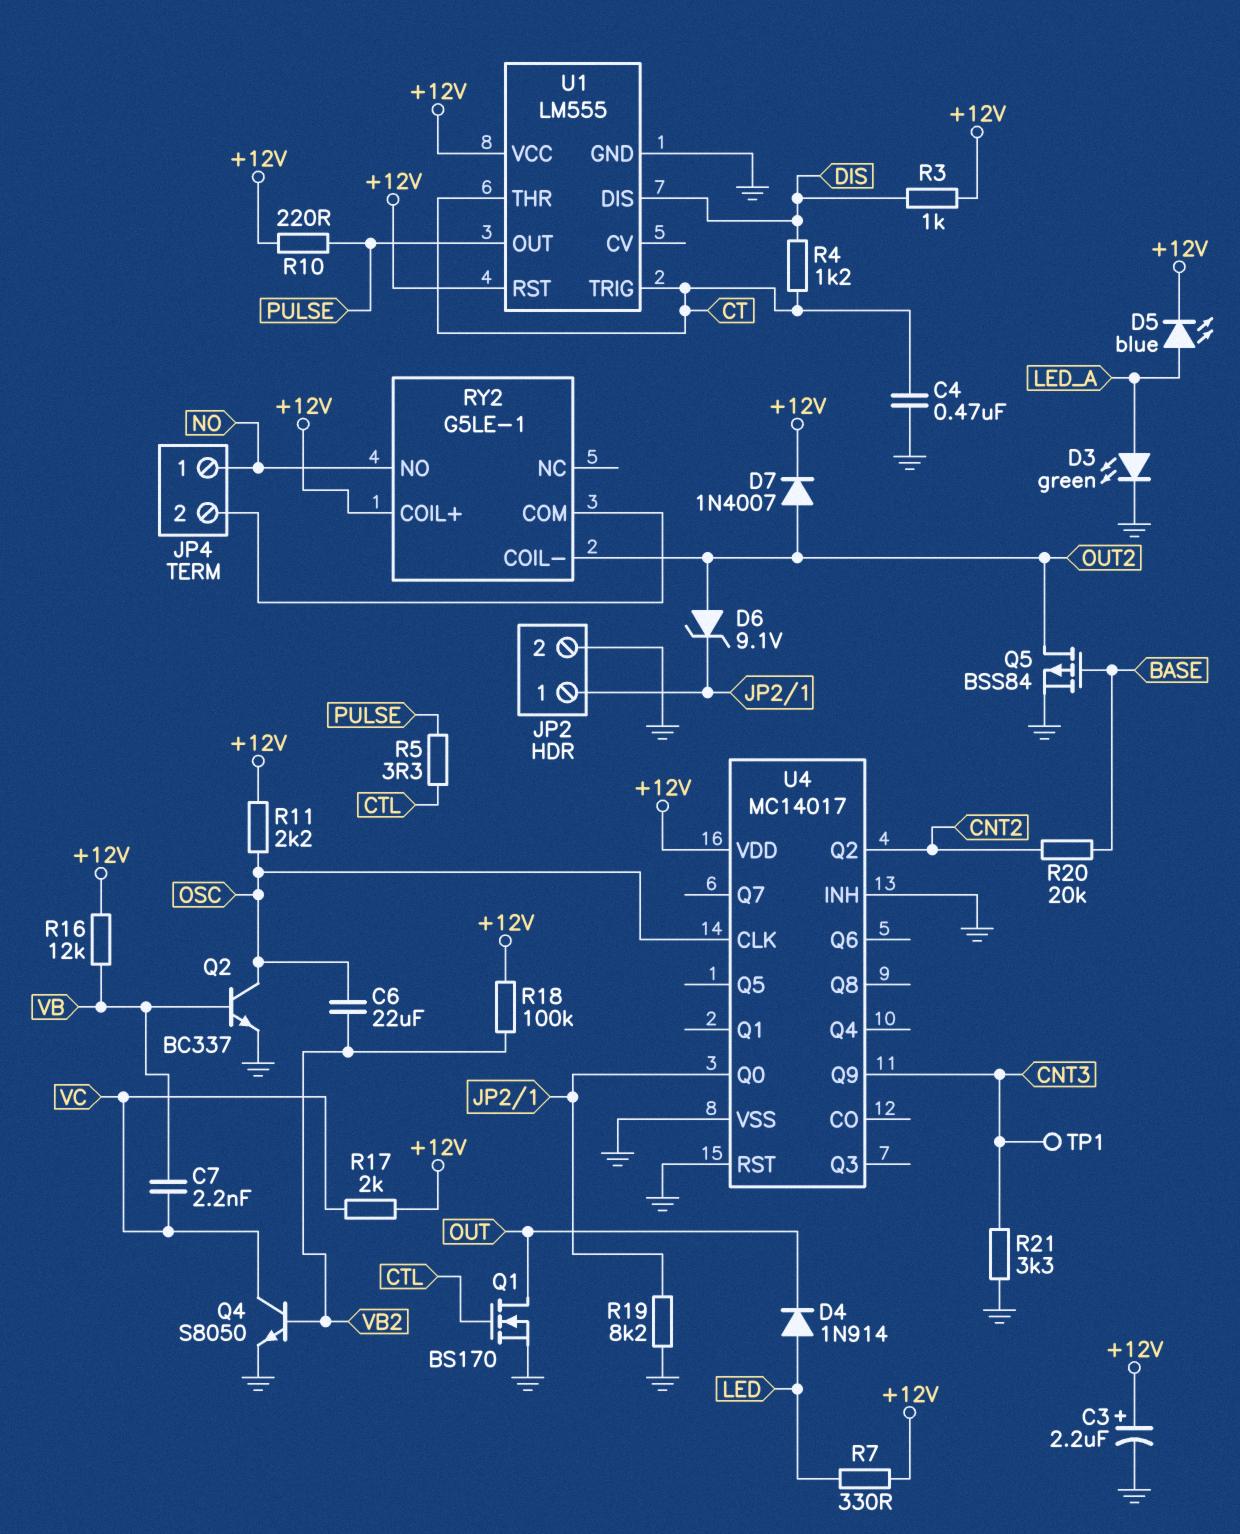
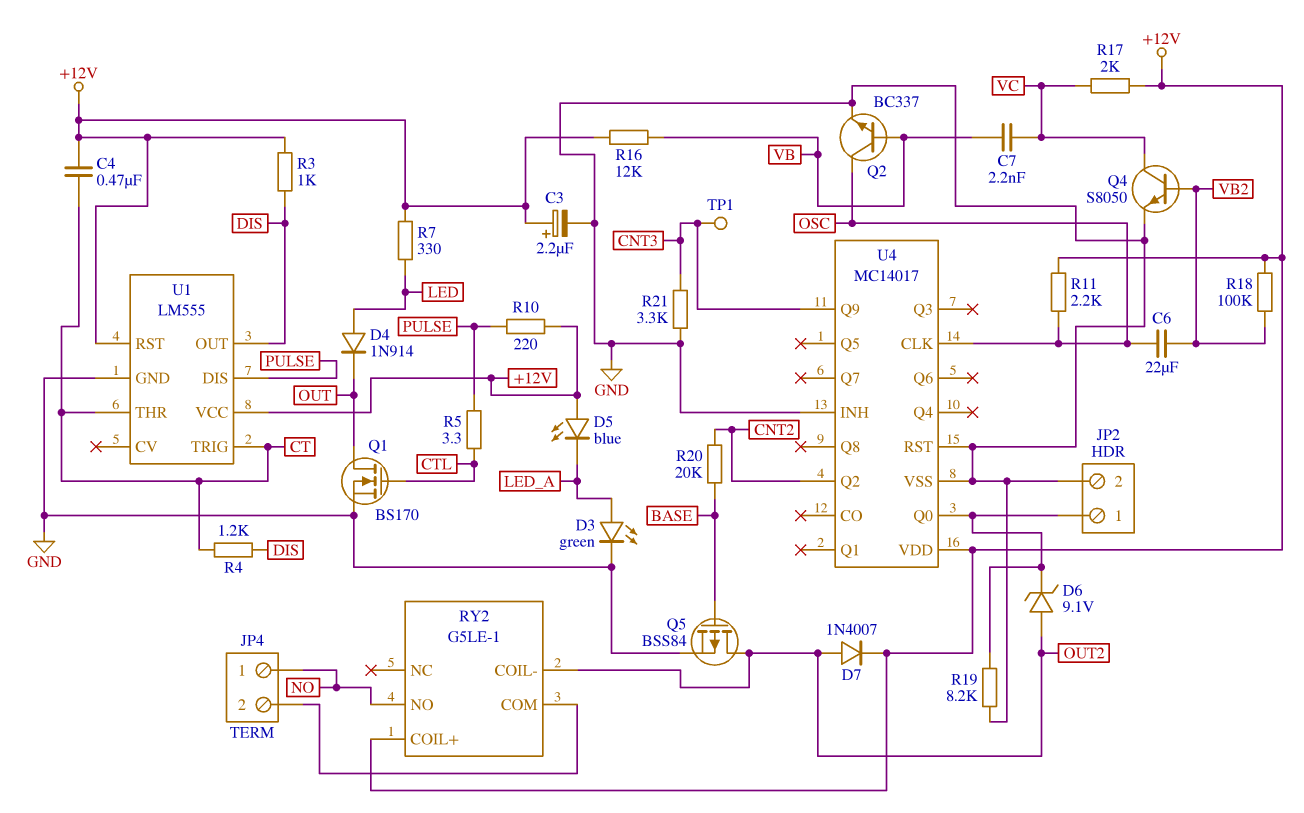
C4: 470nF (CT, GND) -> 470nF (+12V, CT)
D5: LED blue (A LED_A, K +12V) -> LED blue (A +12V, K LED_A)
U1 pin DIS: DIS -> PULSE
U1 pin OUT: PULSE -> DIS

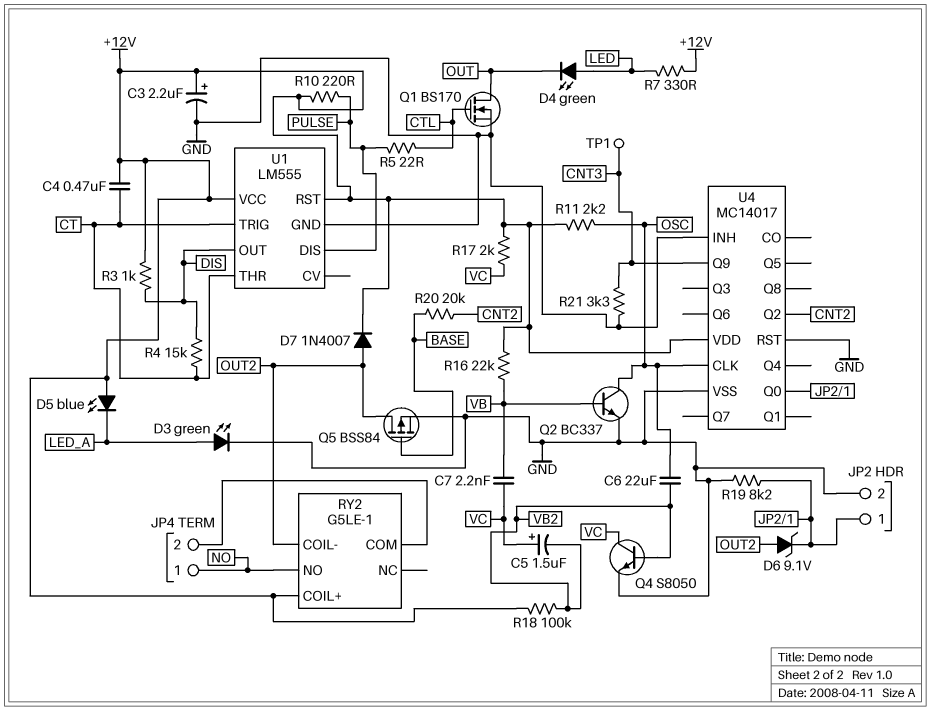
C5: none -> 1.5uF (plus VC, minus VB2)
D4: diode 1N914 (A LED, K OUT) -> LED green (A LED, K OUT)
R4: 1.2k (CT, DIS) -> 15k (CT, DIS)
R5: 3.3 (CTL, PULSE) -> 22 (CTL, PULSE)
R16: 12k (+12V, VB) -> 22k (+12V, VB)

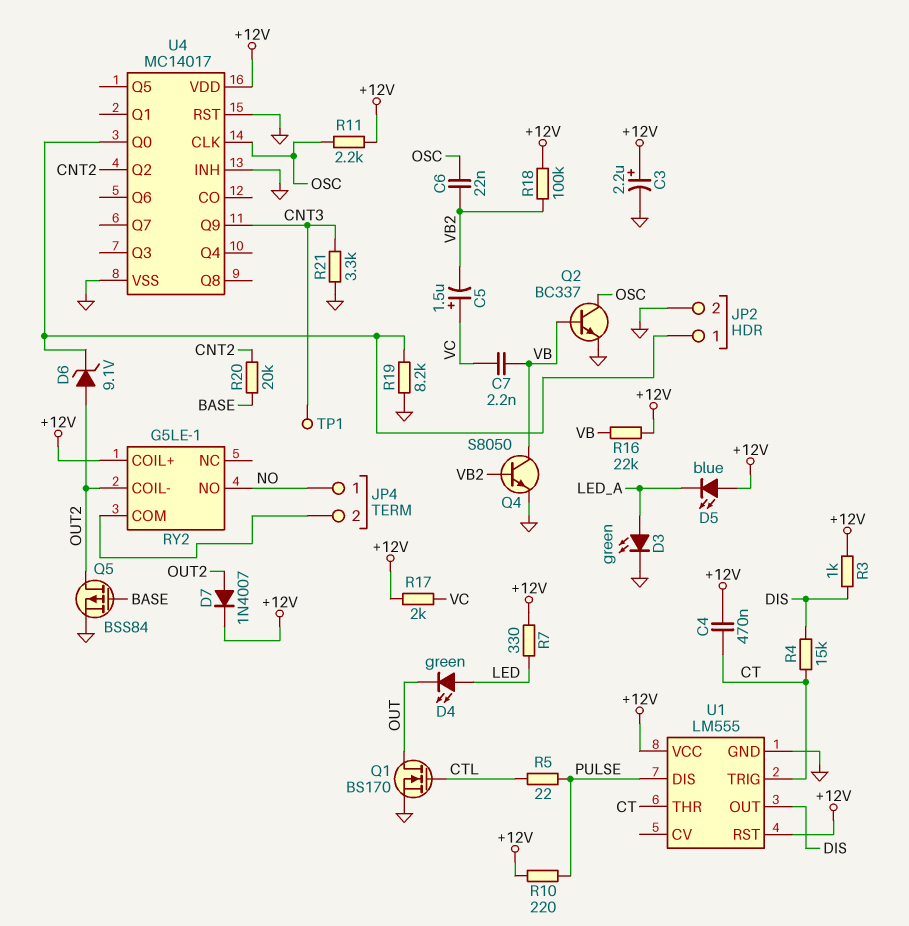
C6: 22uF (OSC, VB2) -> 22nF (OSC, VB2)
Q4: NPN S8050 (B VB2, C VC, E GND) -> NPN S8050 (B VB2, C VB, E GND)

